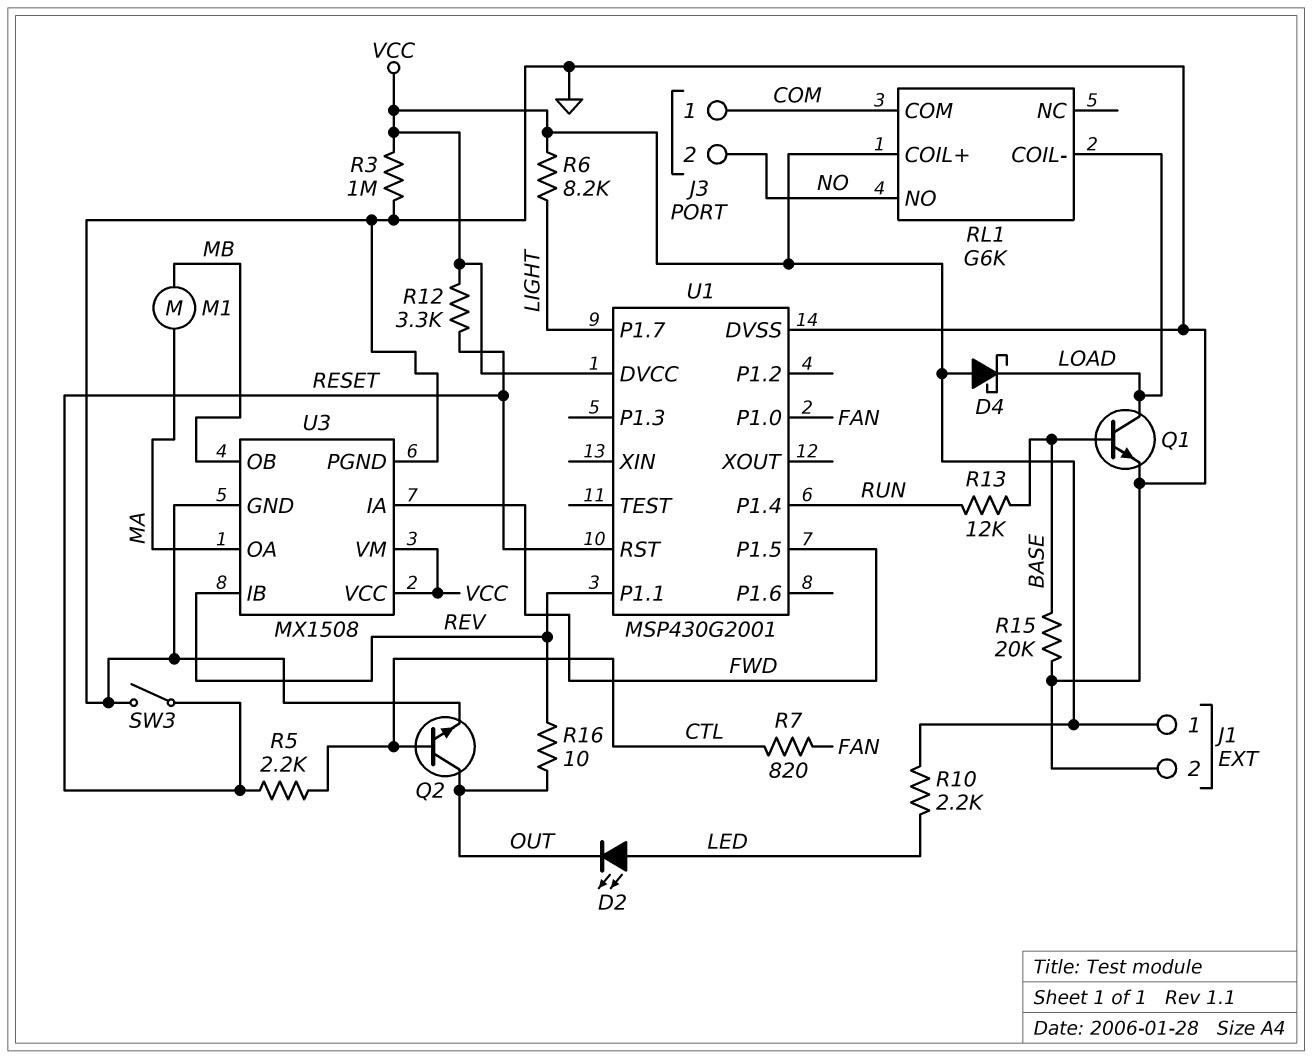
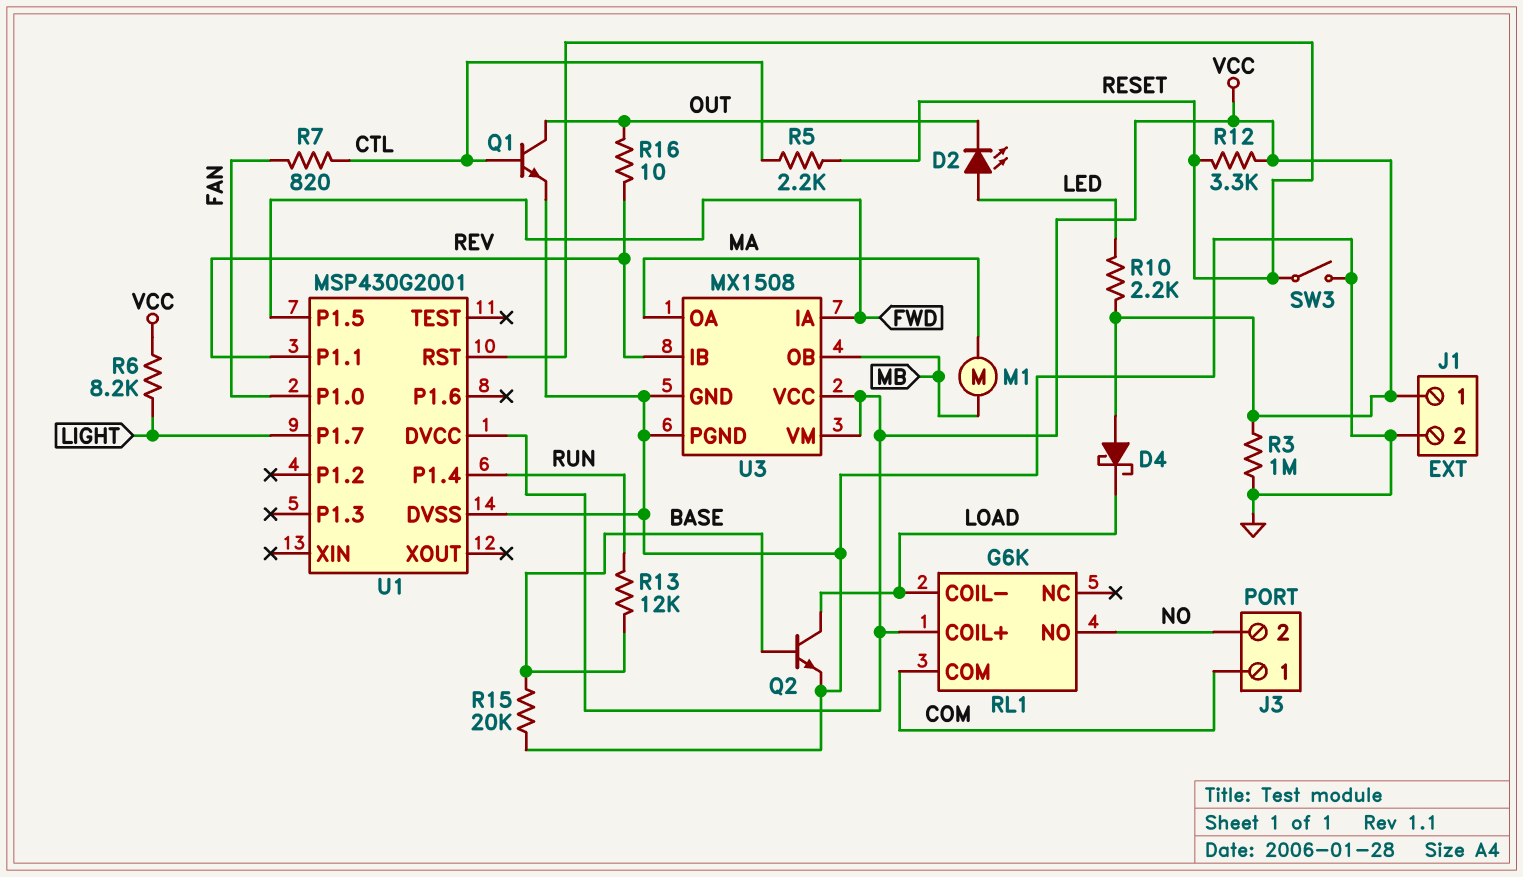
Q1: NPN (B BASE, C LOAD, E GND) -> NPN (B CTL, C OUT, E GND)
Q2: NPN (B CTL, C OUT, E GND) -> NPN (B BASE, C LOAD, E GND)

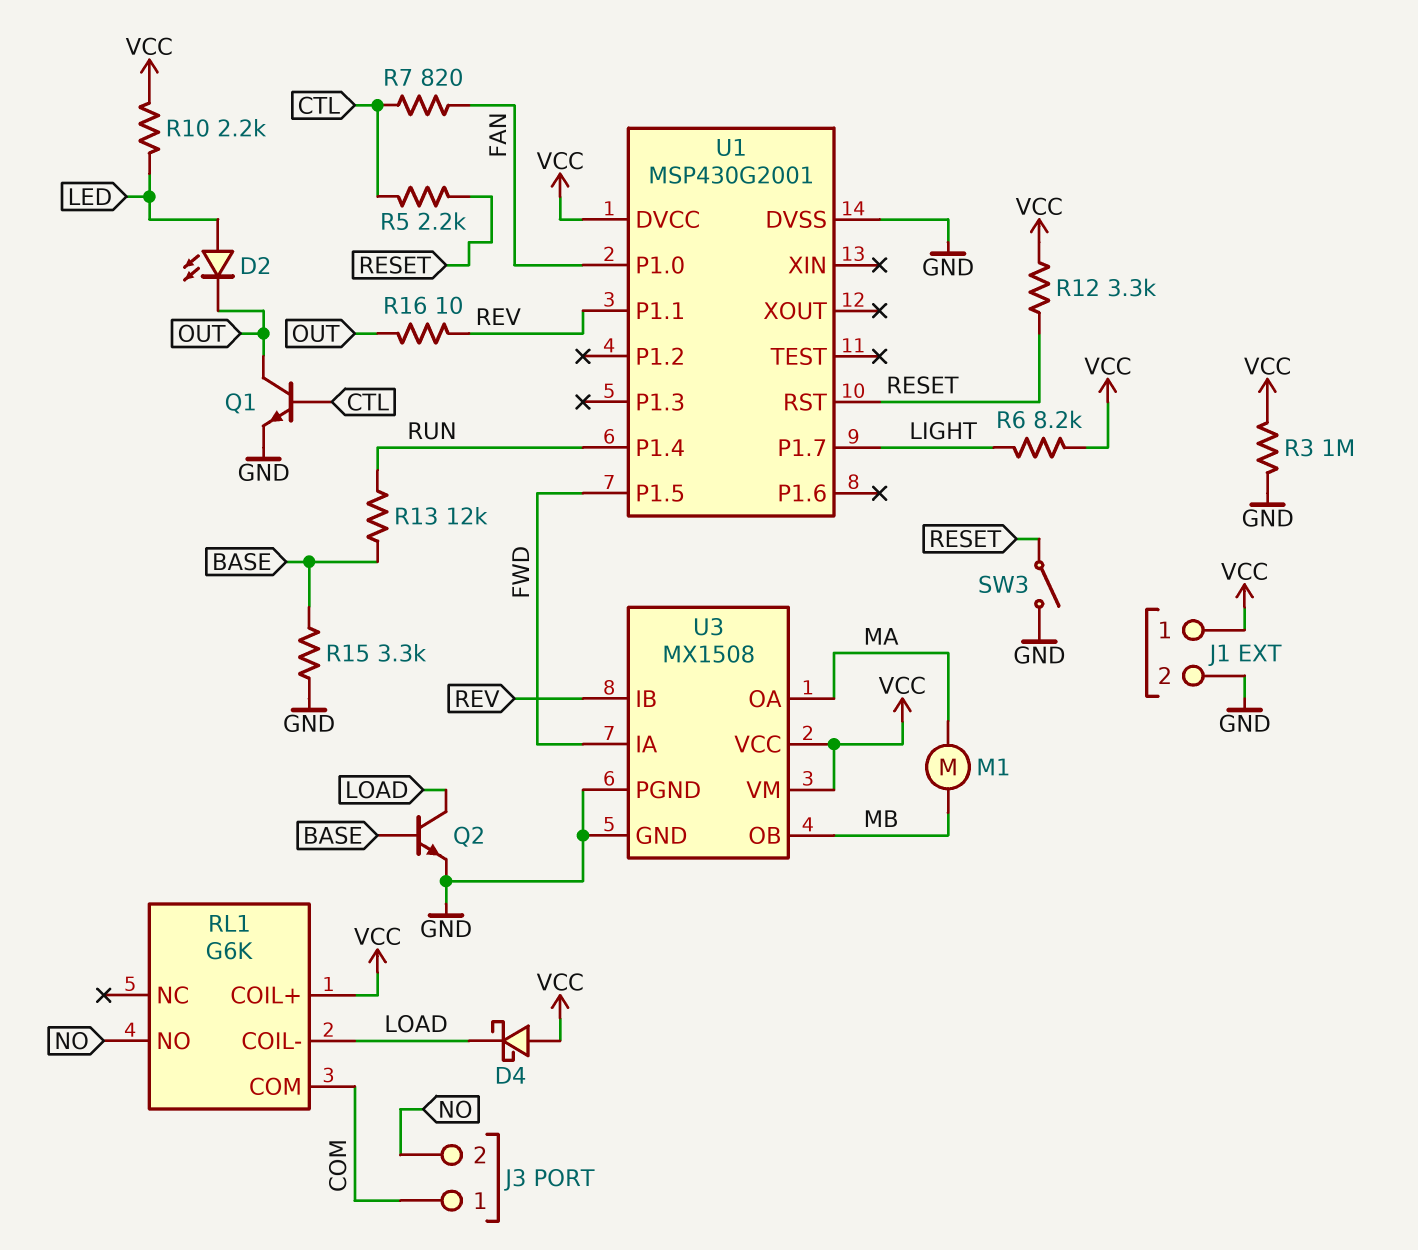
R15: 20k (BASE, GND) -> 3.3k (BASE, GND)

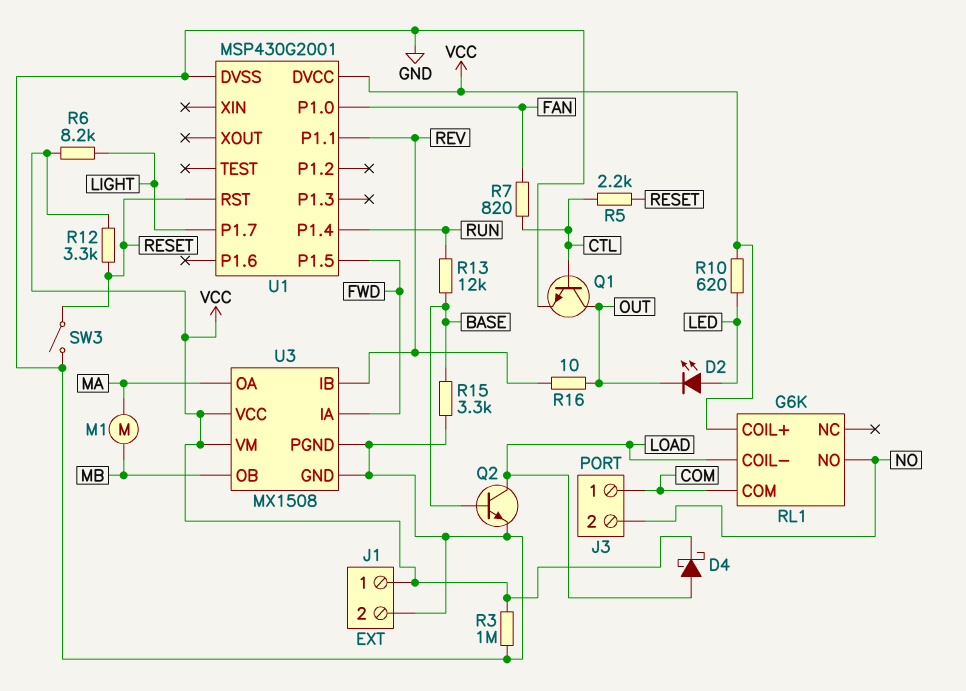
D4: schottky (A VCC, K LOAD) -> schottky (A LOAD, K VCC)
R10: 2.2k (LED, VCC) -> 620 (LED, VCC)

